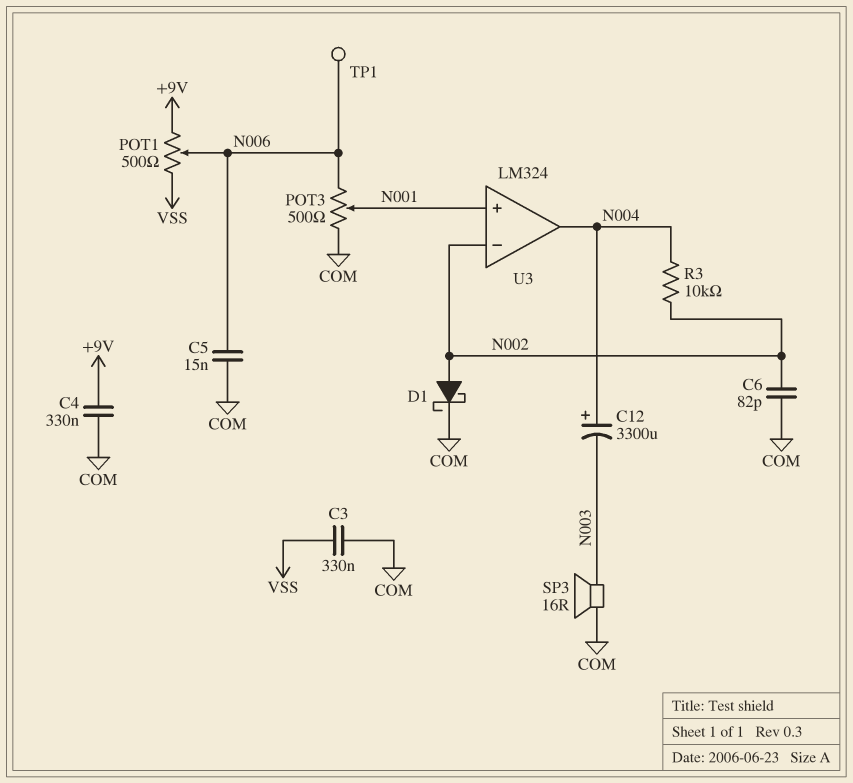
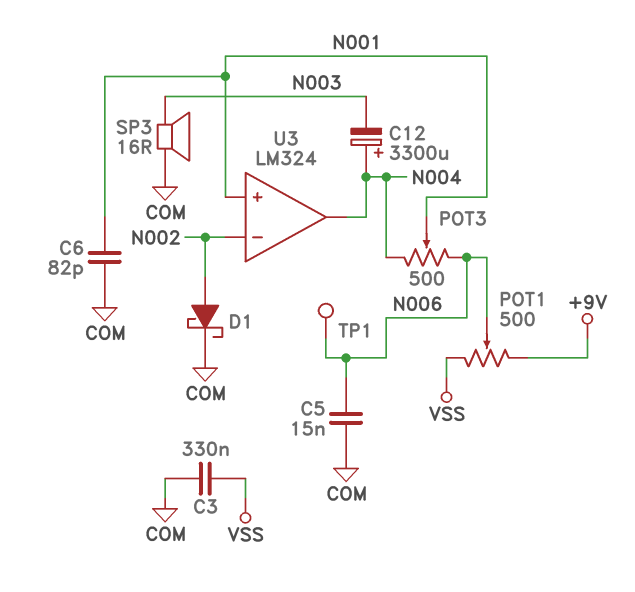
C4: 330nF (+9V, COM) -> none
C6: 82pF (COM, N002) -> 82pF (COM, N001)
POT3: 500 (COM, N006, wiper N001) -> 500 (N004, N006, wiper N001)
R3: 10k (N002, N004) -> none

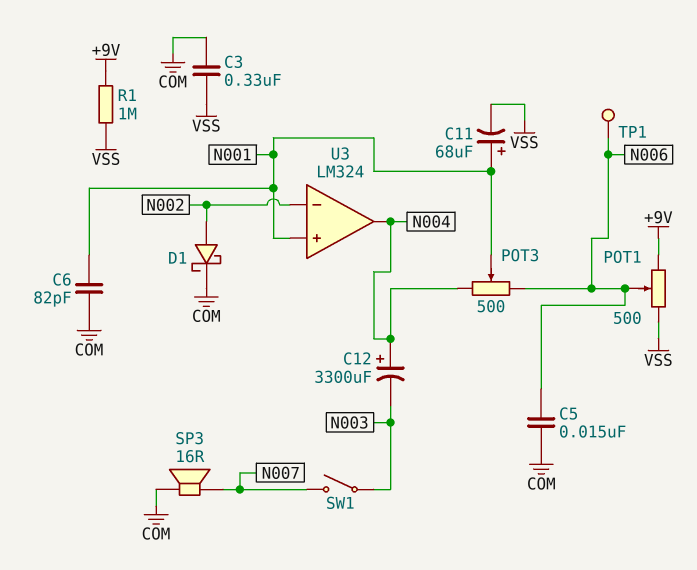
C11: none -> 68uF (plus N001, minus VSS)
R1: none -> 1M (+9V, VSS)
SP3: speaker 16R (COM, N003) -> speaker 16R (COM, N007)
SW1: none -> switch (N003, N007)

